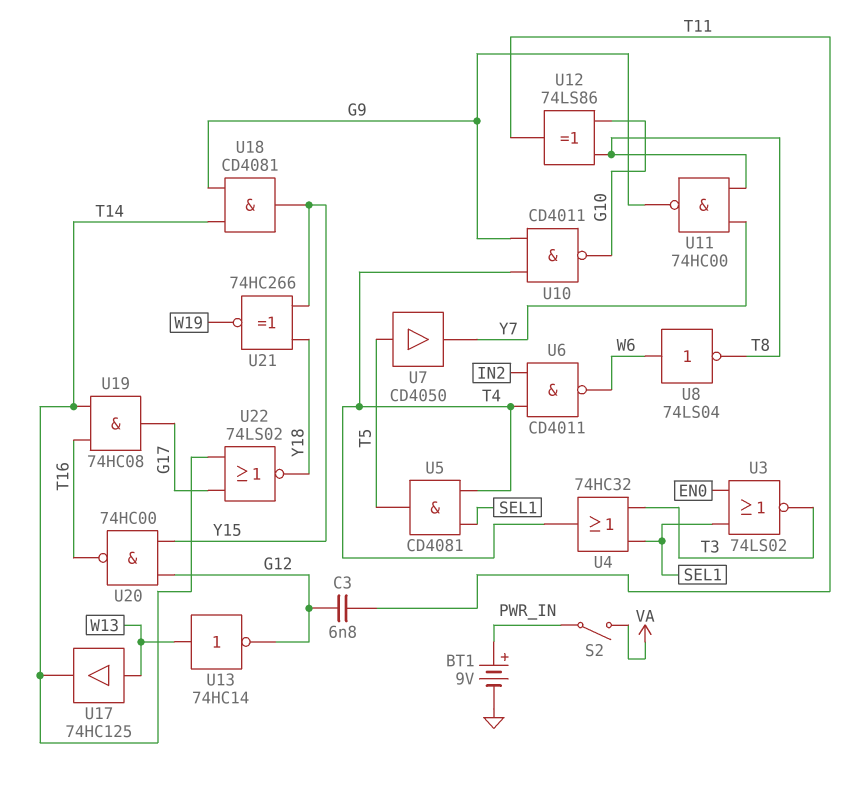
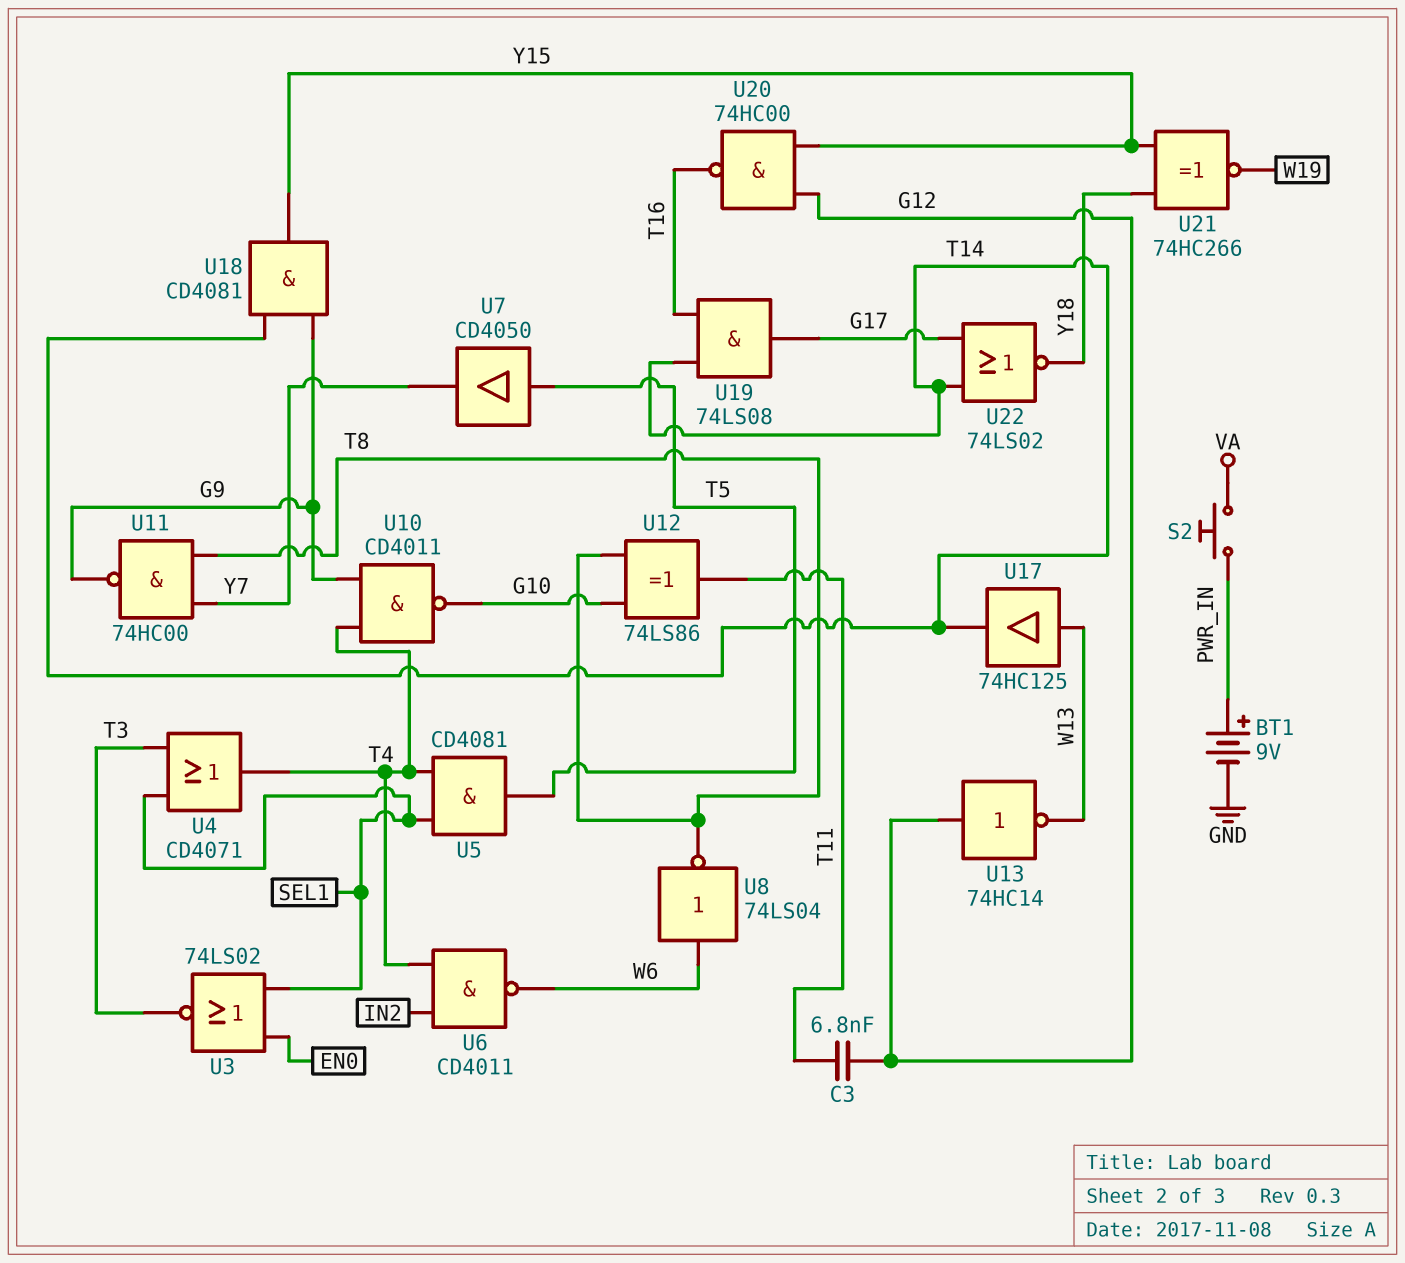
S2: switch (PWR_IN, VA) -> button (PWR_IN, VA)
U4: OR 74HC32 (in SEL1, in T3, out T4) -> OR CD4071 (in SEL1, in T3, out T4)
U13: NOT 74HC14 (in W13, out G12) -> NOT 74HC14 (in G12, out W13)
U19: AND 74HC08 (in T14, in T16, out G17) -> AND 74LS08 (in T14, in T16, out G17)

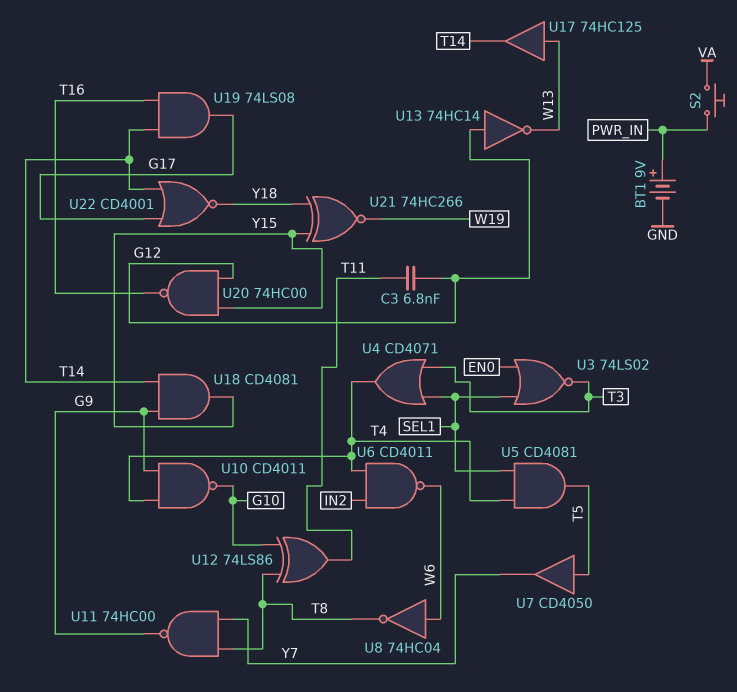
U8: NOT 74LS04 (in W6, out T8) -> NOT 74HC04 (in W6, out T8)
U22: NOR 74LS02 (in G17, in T14, out Y18) -> NOR CD4001 (in G17, in T14, out Y18)

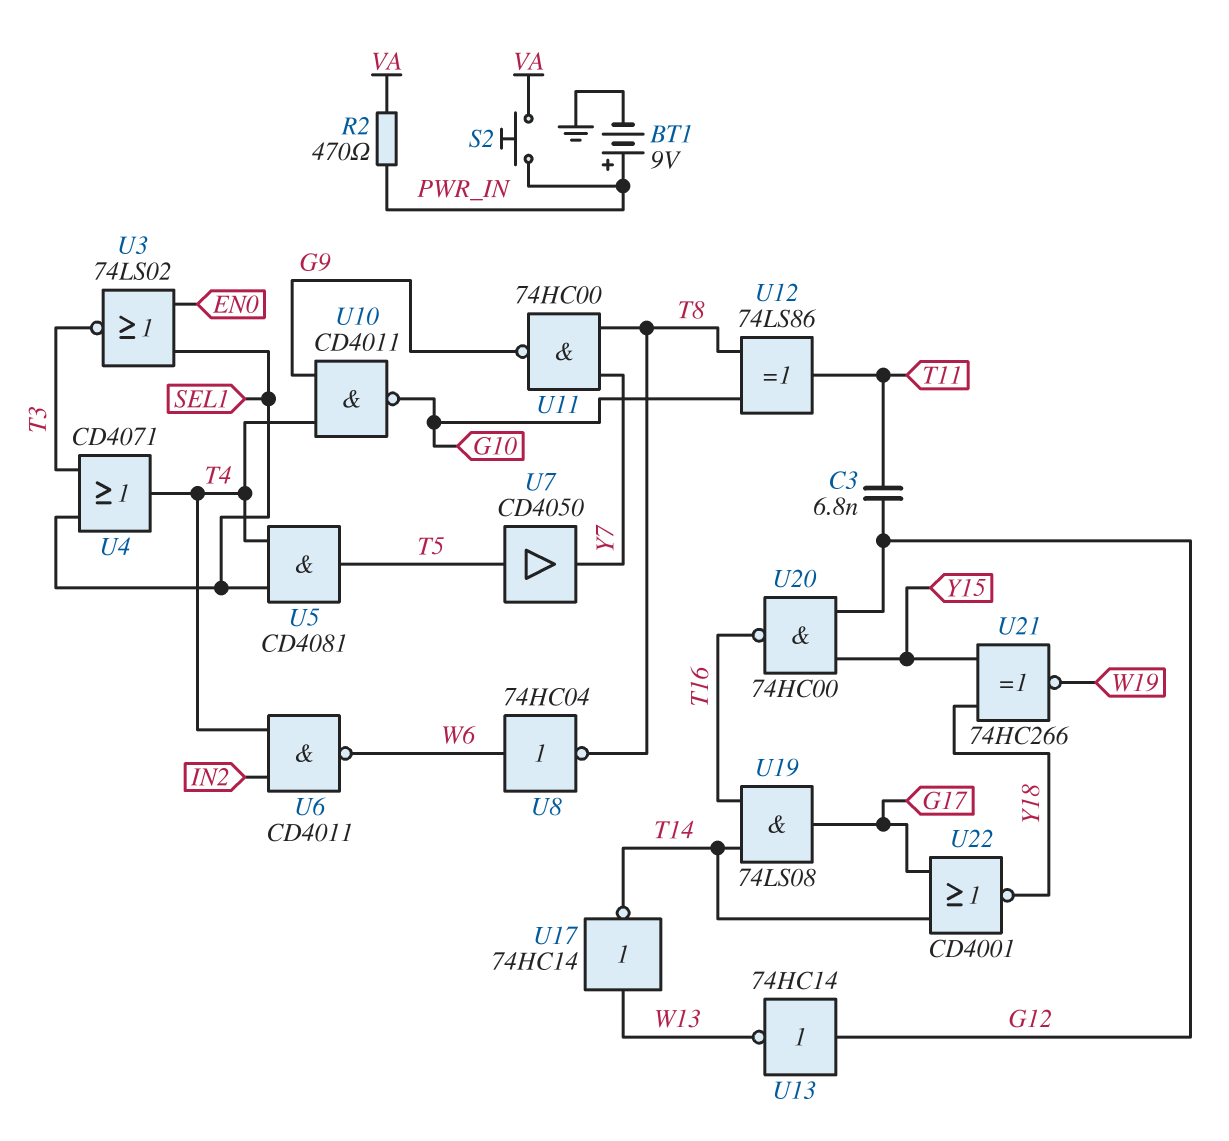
R2: none -> 470 (PWR_IN, VA)
U17: buffer 74HC125 (in W13, out T14) -> NOT 74HC14 (in W13, out T14)
U18: AND CD4081 (in G9, in T14, out Y15) -> none

